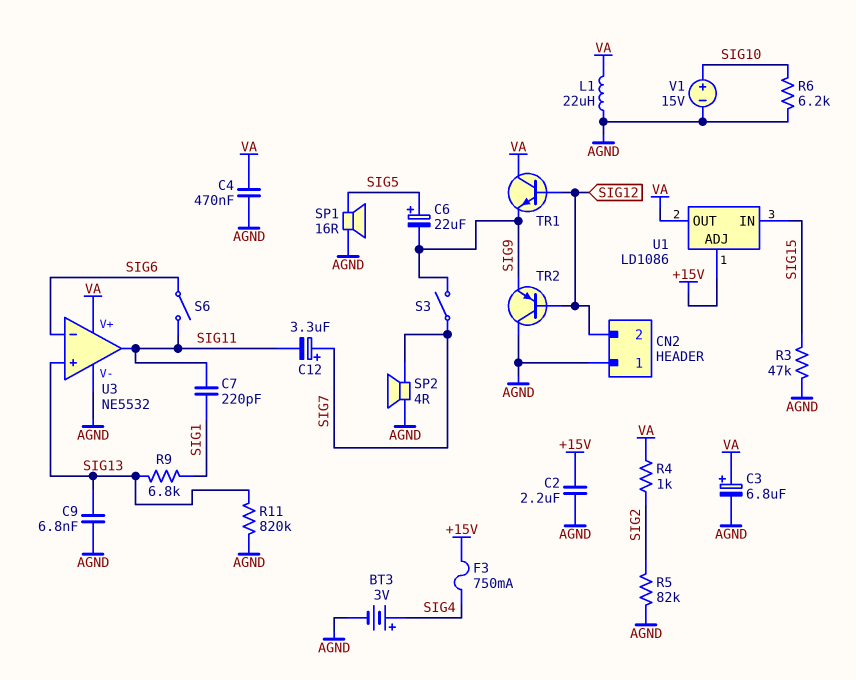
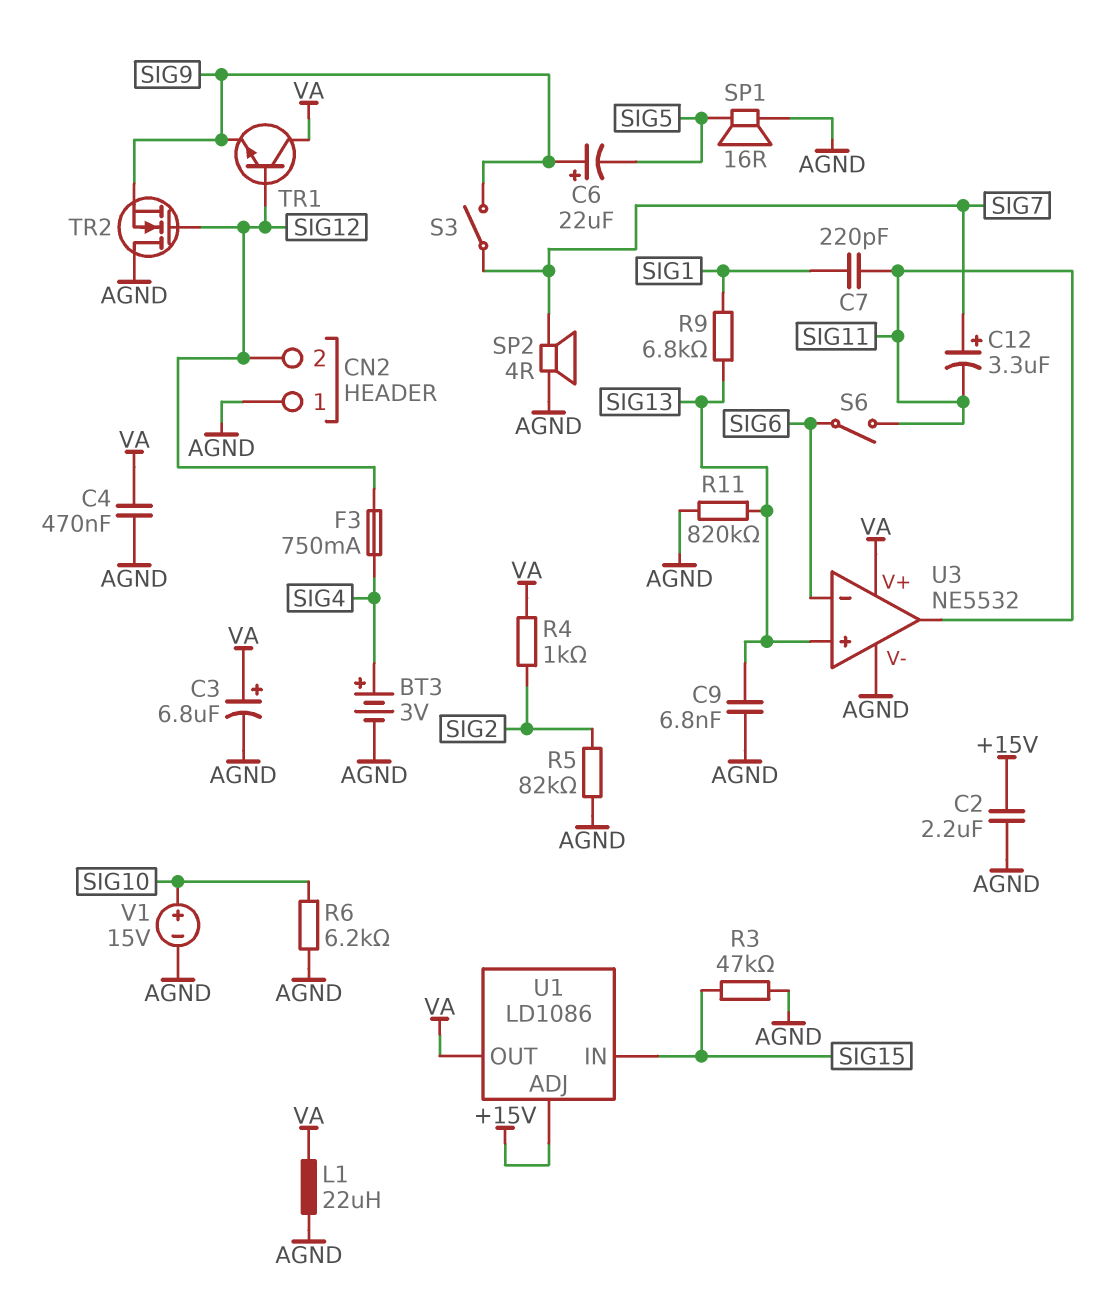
C6: 22uF (plus SIG5, minus SIG9) -> 22uF (plus SIG9, minus SIG5)
F3: 750mA (+15V, SIG4) -> 750mA (SIG4, SIG12)
TR2: PNP (B SIG12, C AGND, E SIG9) -> NMOS (G SIG12, D AGND, S SIG9)

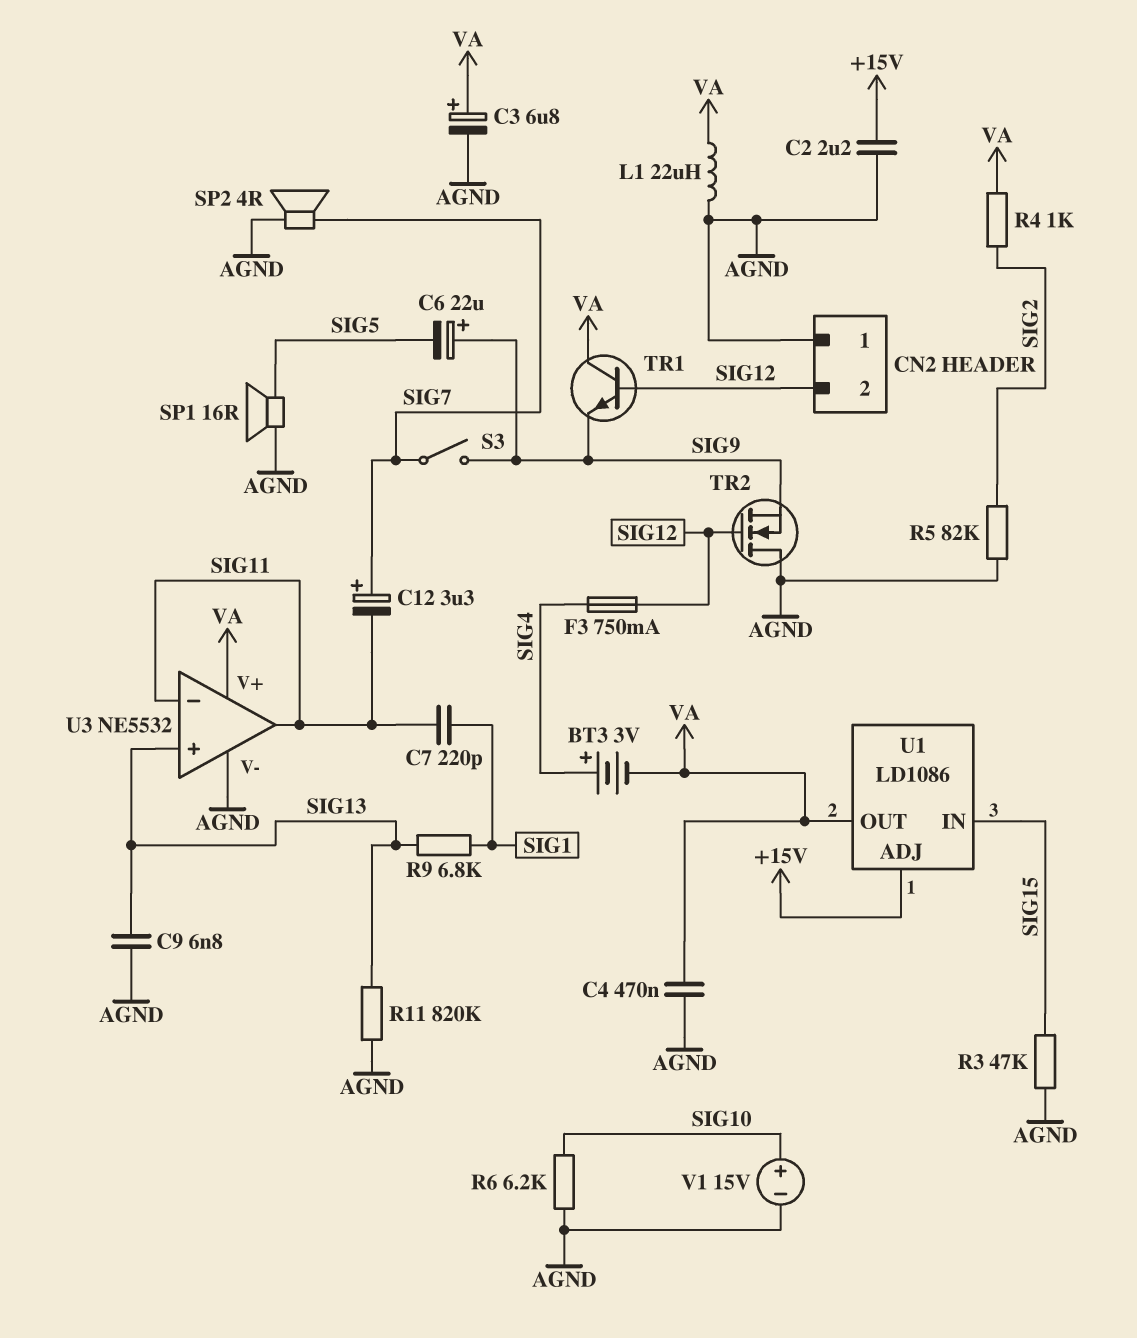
BT3: 3V (plus SIG4, minus AGND) -> 3V (plus SIG4, minus VA)
S6: switch (SIG6, SIG11) -> none
U3 pin in-: SIG6 -> SIG11

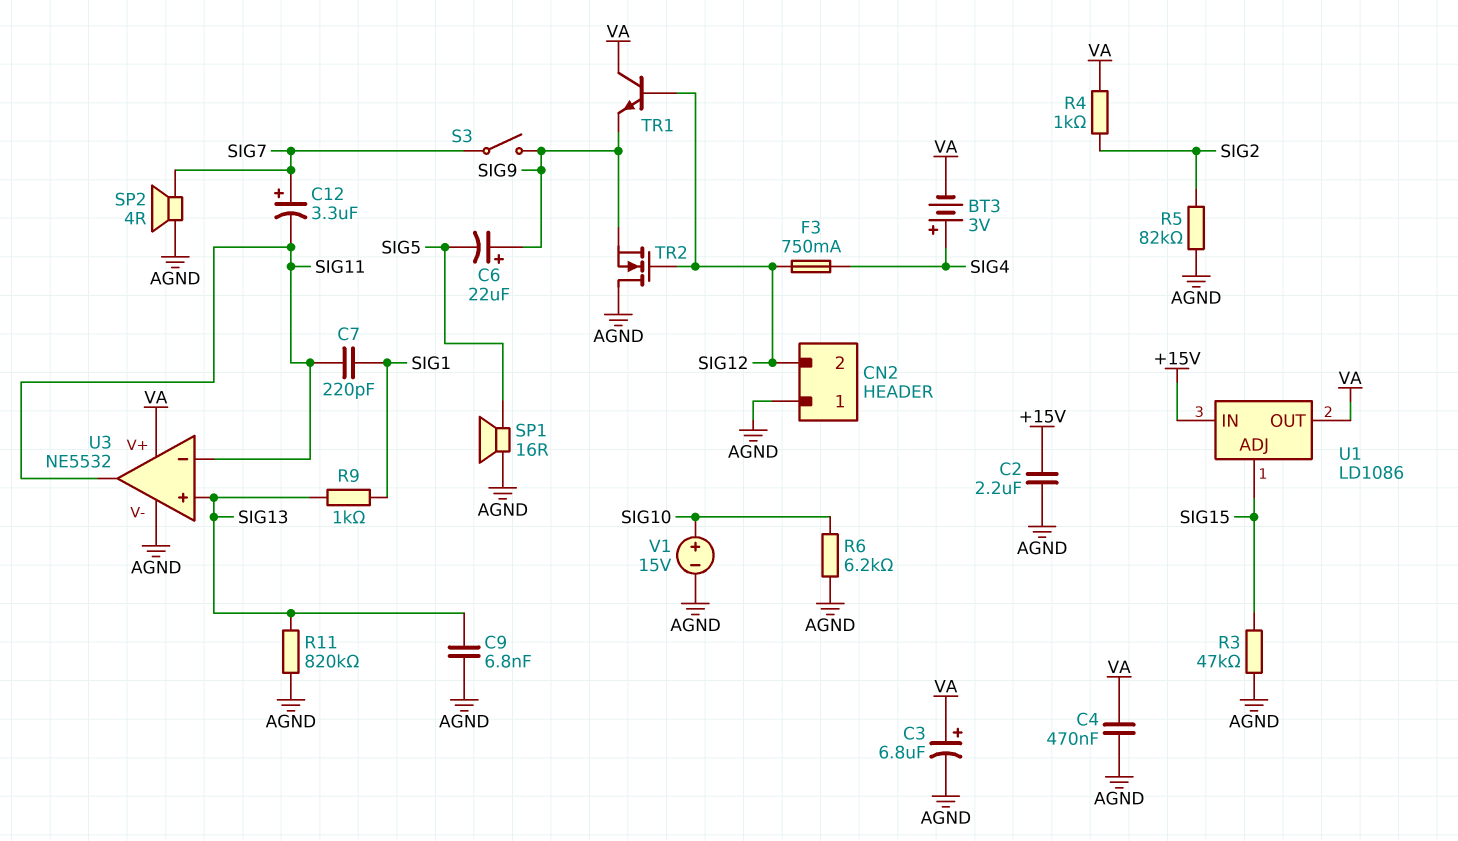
L1: 22uH (AGND, VA) -> none
R9: 6.8k (SIG1, SIG13) -> 1k (SIG1, SIG13)
U1 pin ADJ: +15V -> SIG15
U1 pin IN: SIG15 -> +15V

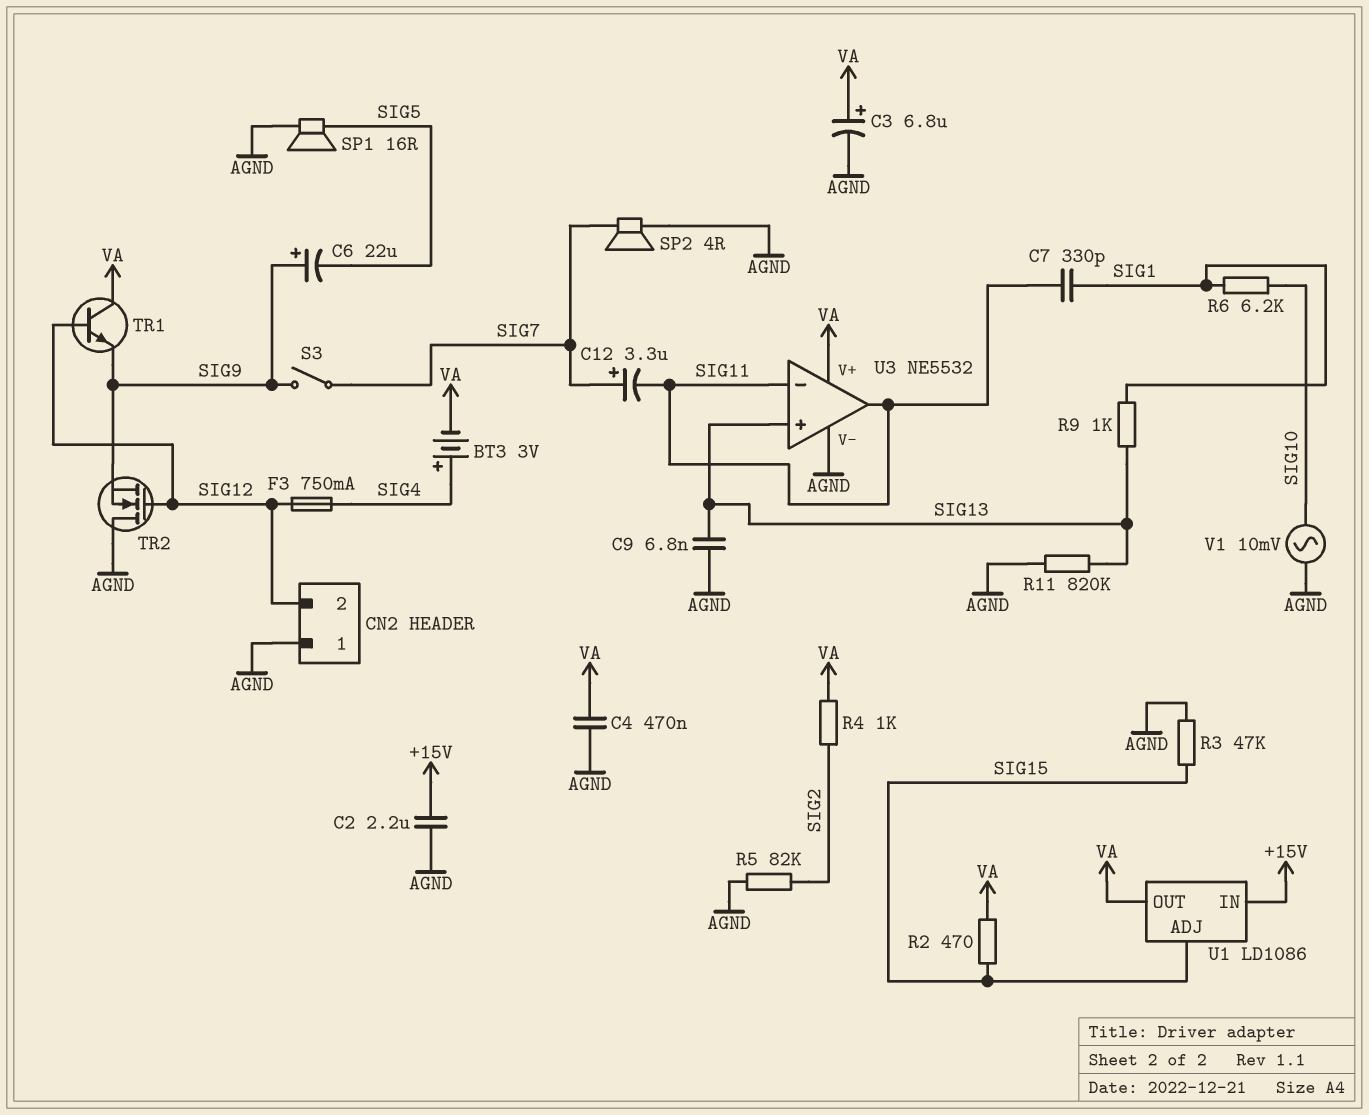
C7: 220pF (SIG1, SIG11) -> 330pF (SIG1, SIG11)
R2: none -> 470 (SIG15, VA)
R6: 6.2k (AGND, SIG10) -> 6.2k (SIG1, SIG10)
V1: 15V (plus SIG10, minus AGND) -> AC 10mV (AGND, SIG10)

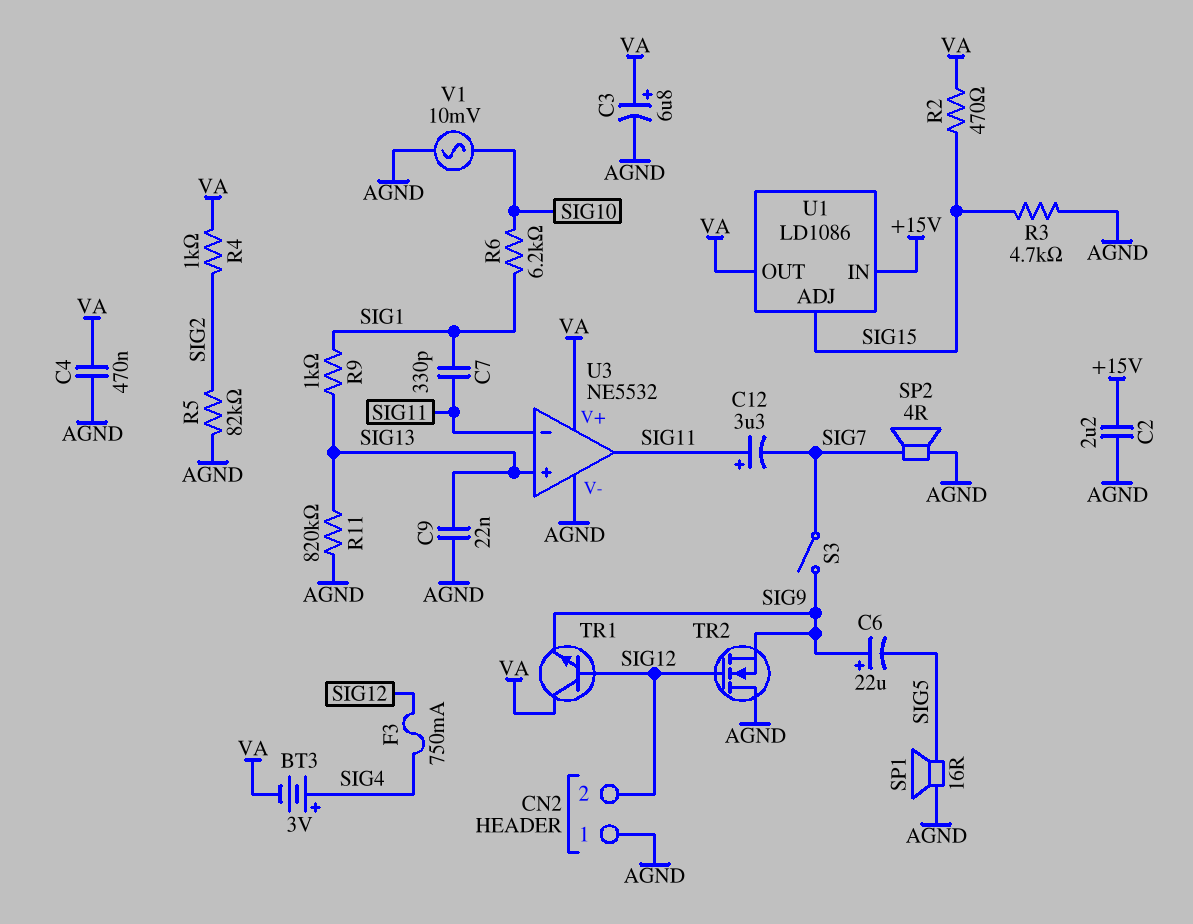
C9: 6.8nF (AGND, SIG13) -> 22nF (AGND, SIG13)
C12: 3.3uF (plus SIG7, minus SIG11) -> 3.3uF (plus SIG11, minus SIG7)
R3: 47k (AGND, SIG15) -> 4.7k (AGND, SIG15)

